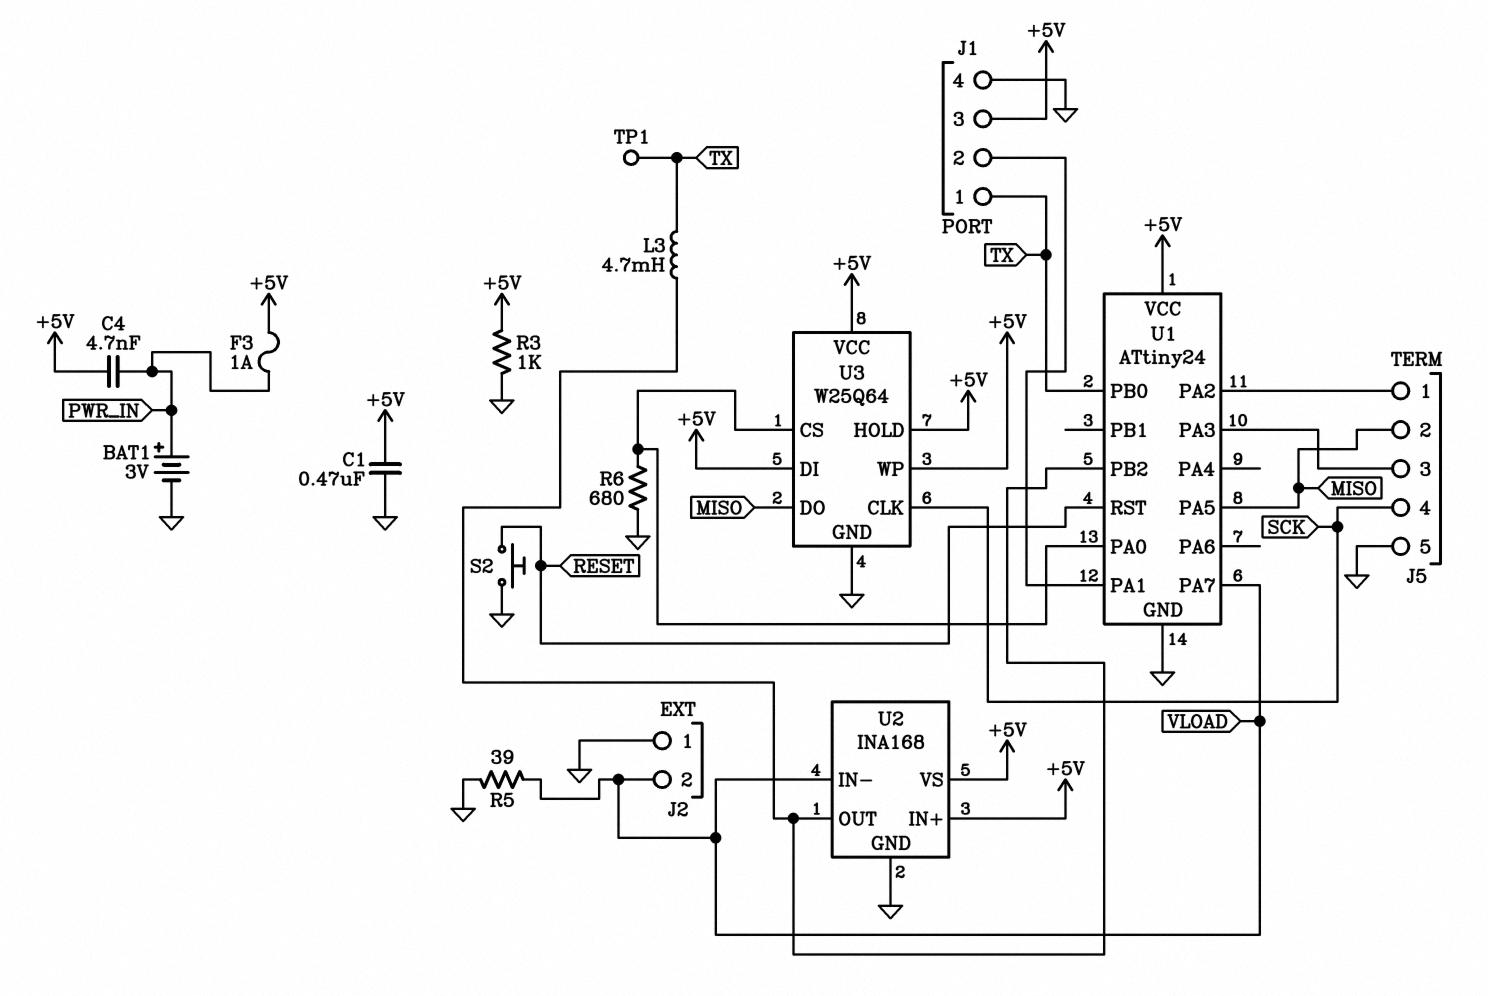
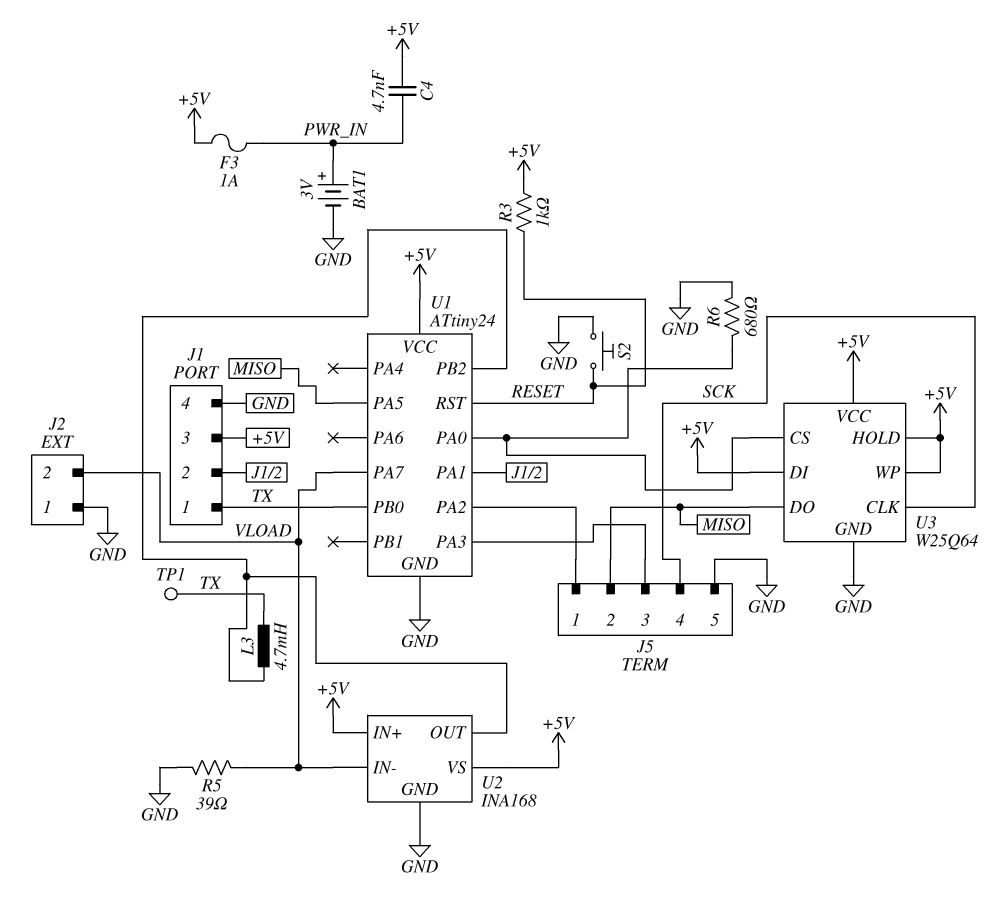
C1: 470nF (+5V, GND) -> none
R3: 1k (+5V, GND) -> 1k (+5V, RESET)

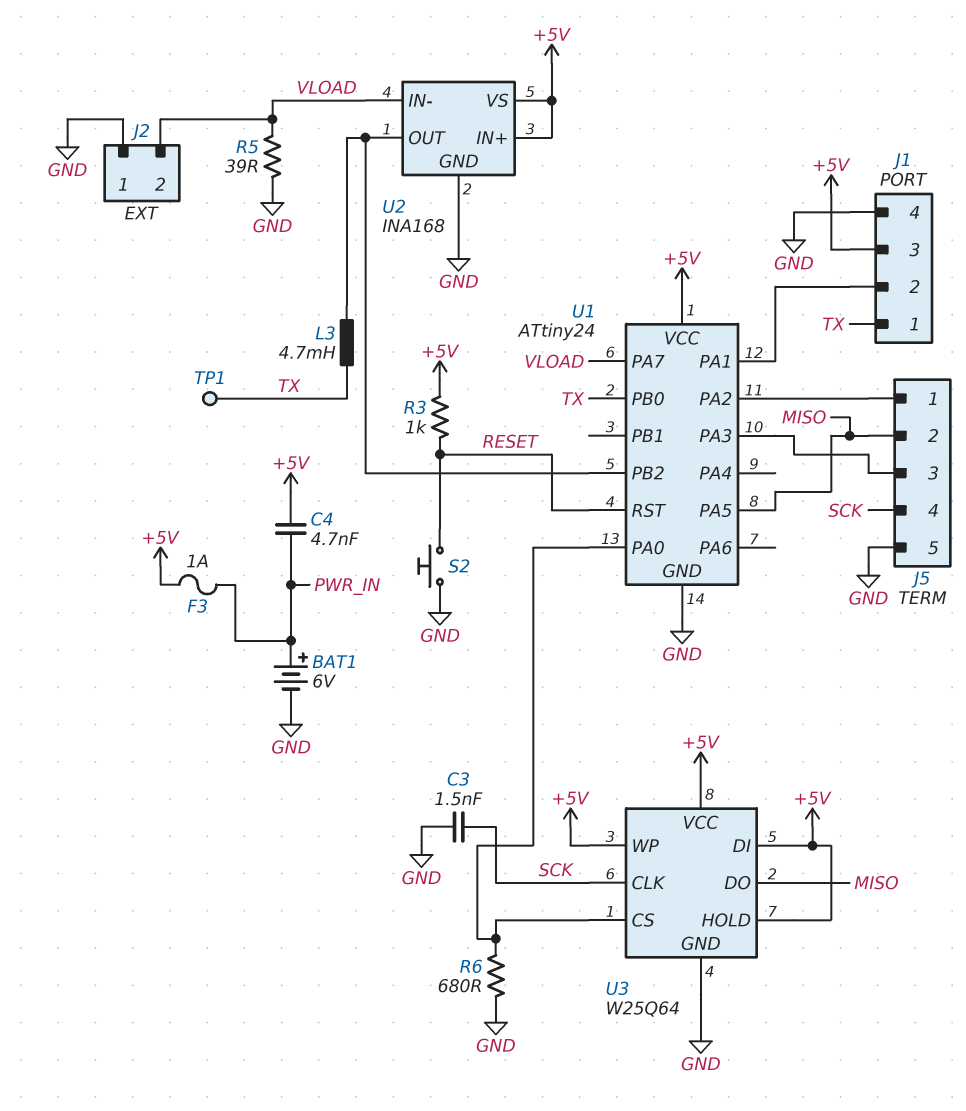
BAT1: 3V (plus PWR_IN, minus GND) -> 6V (plus PWR_IN, minus GND)
C3: none -> 1.5nF (GND, SCK)

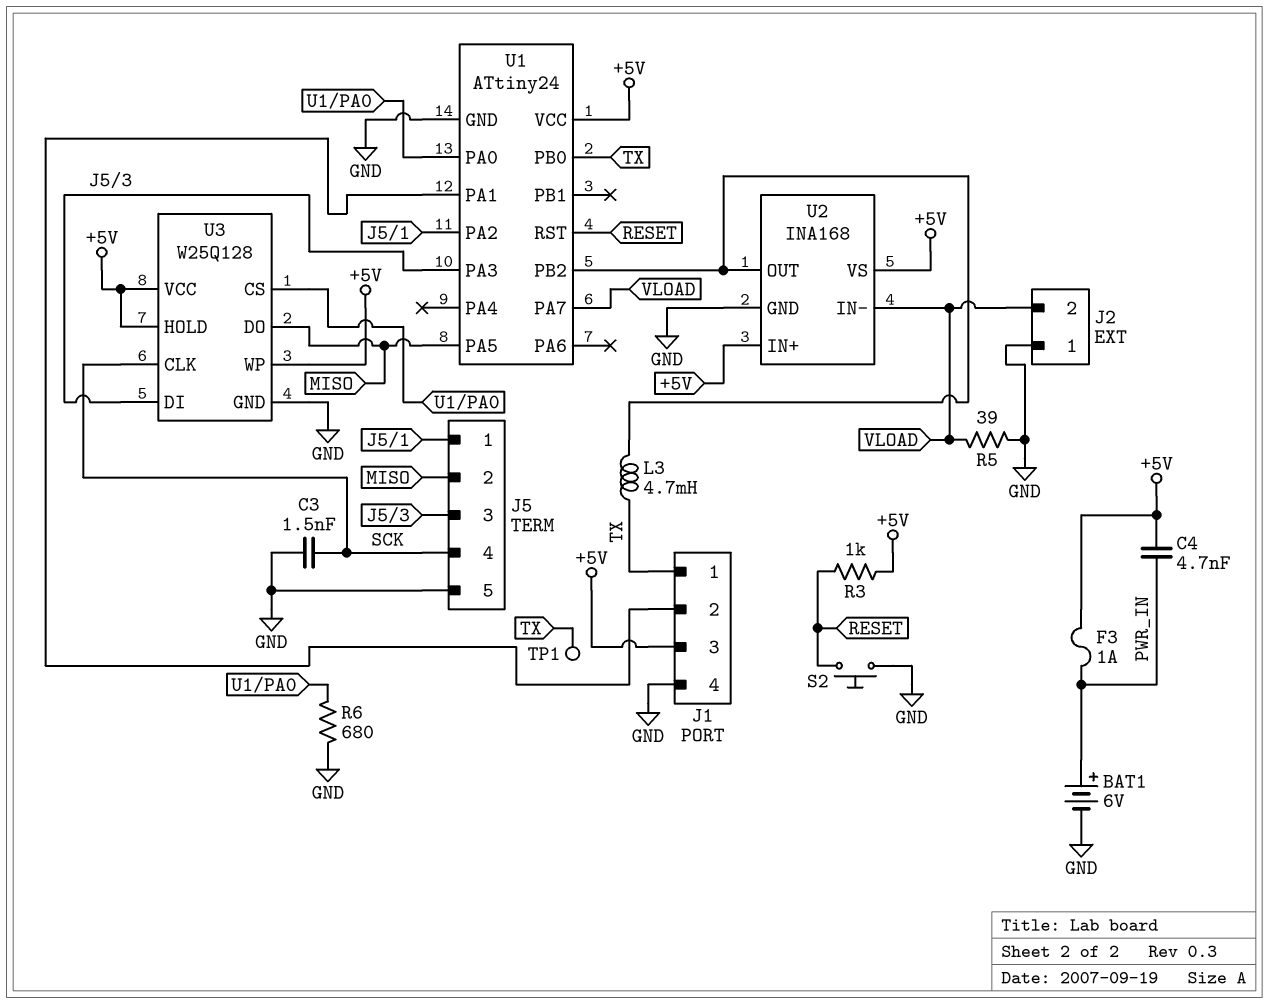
U3: W25Q64 -> W25Q128
U3 pin DI: +5V -> J5/3

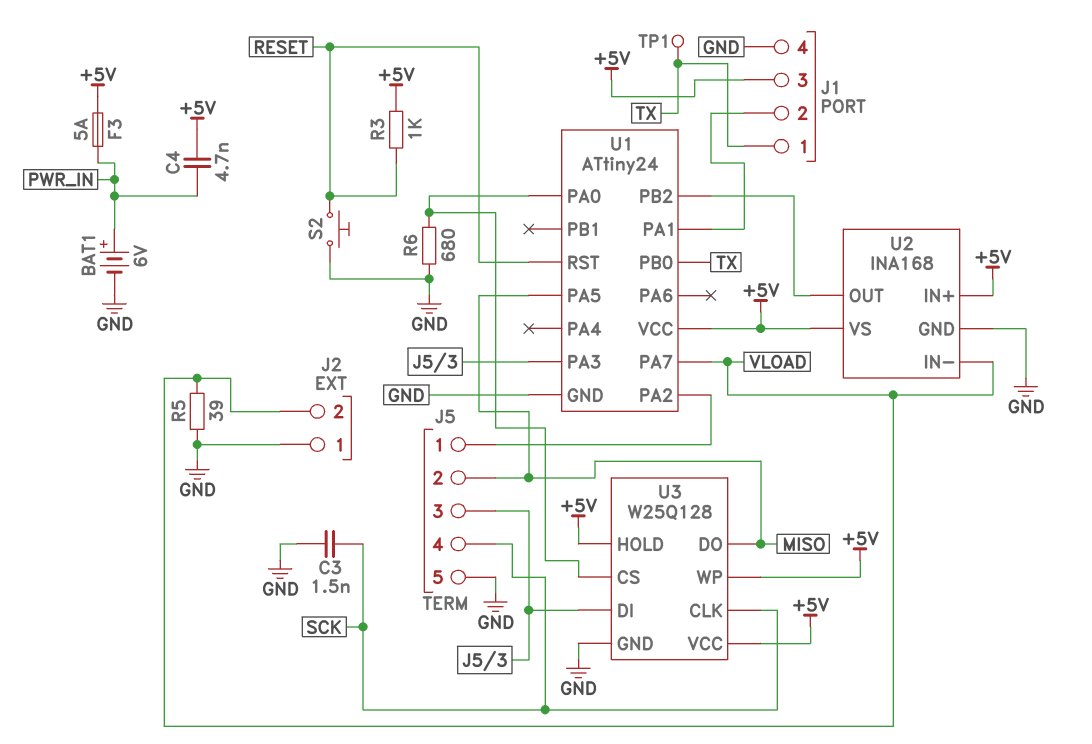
F3: 1A (+5V, PWR_IN) -> 5A (+5V, PWR_IN)
L3: 4.7mH (TX, U1/PB2) -> none

